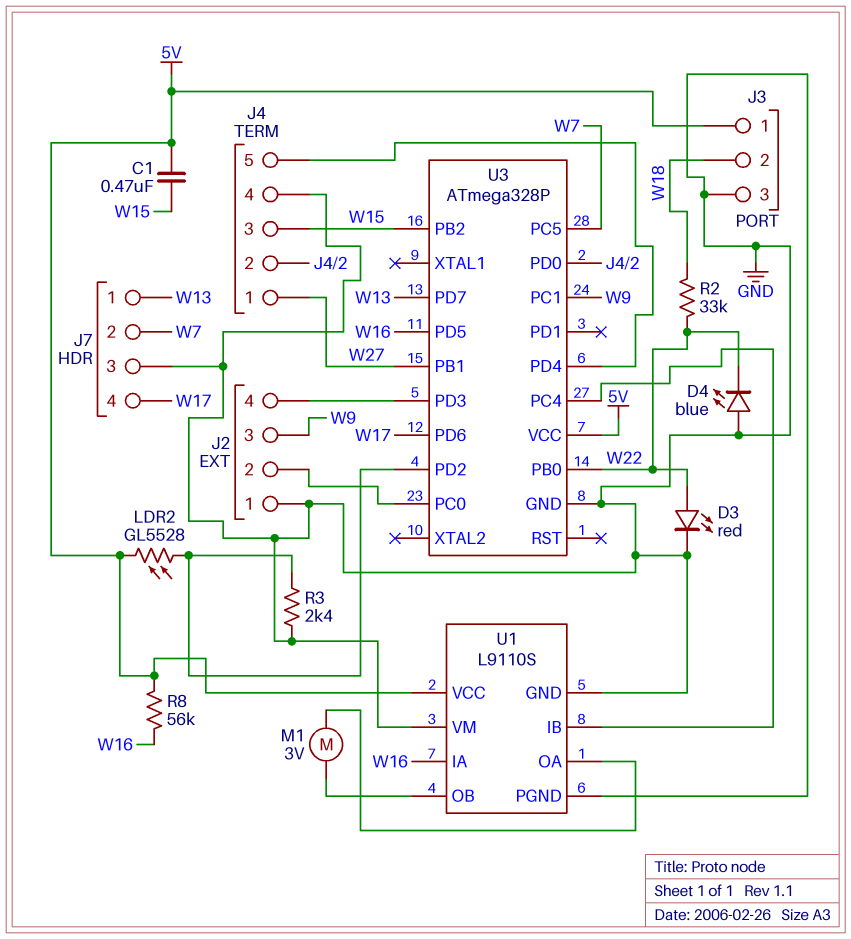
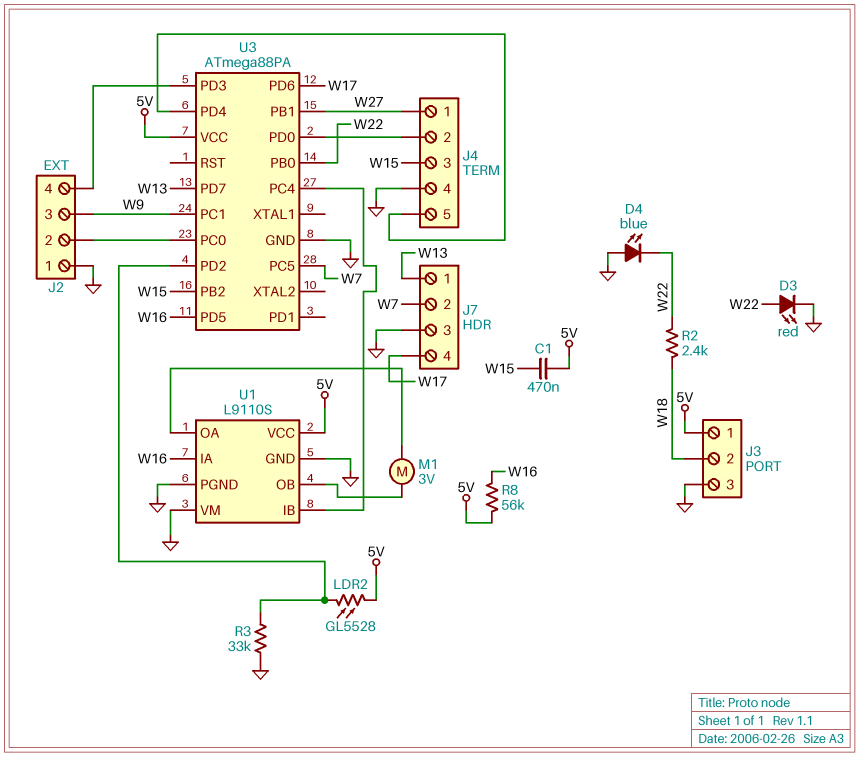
R2: 33k (W18, W22) -> 2.4k (W18, W22)
R3: 2.4k (GND, U3/PD2) -> 33k (GND, U3/PD2)
U3: ATmega328P -> ATmega88PA

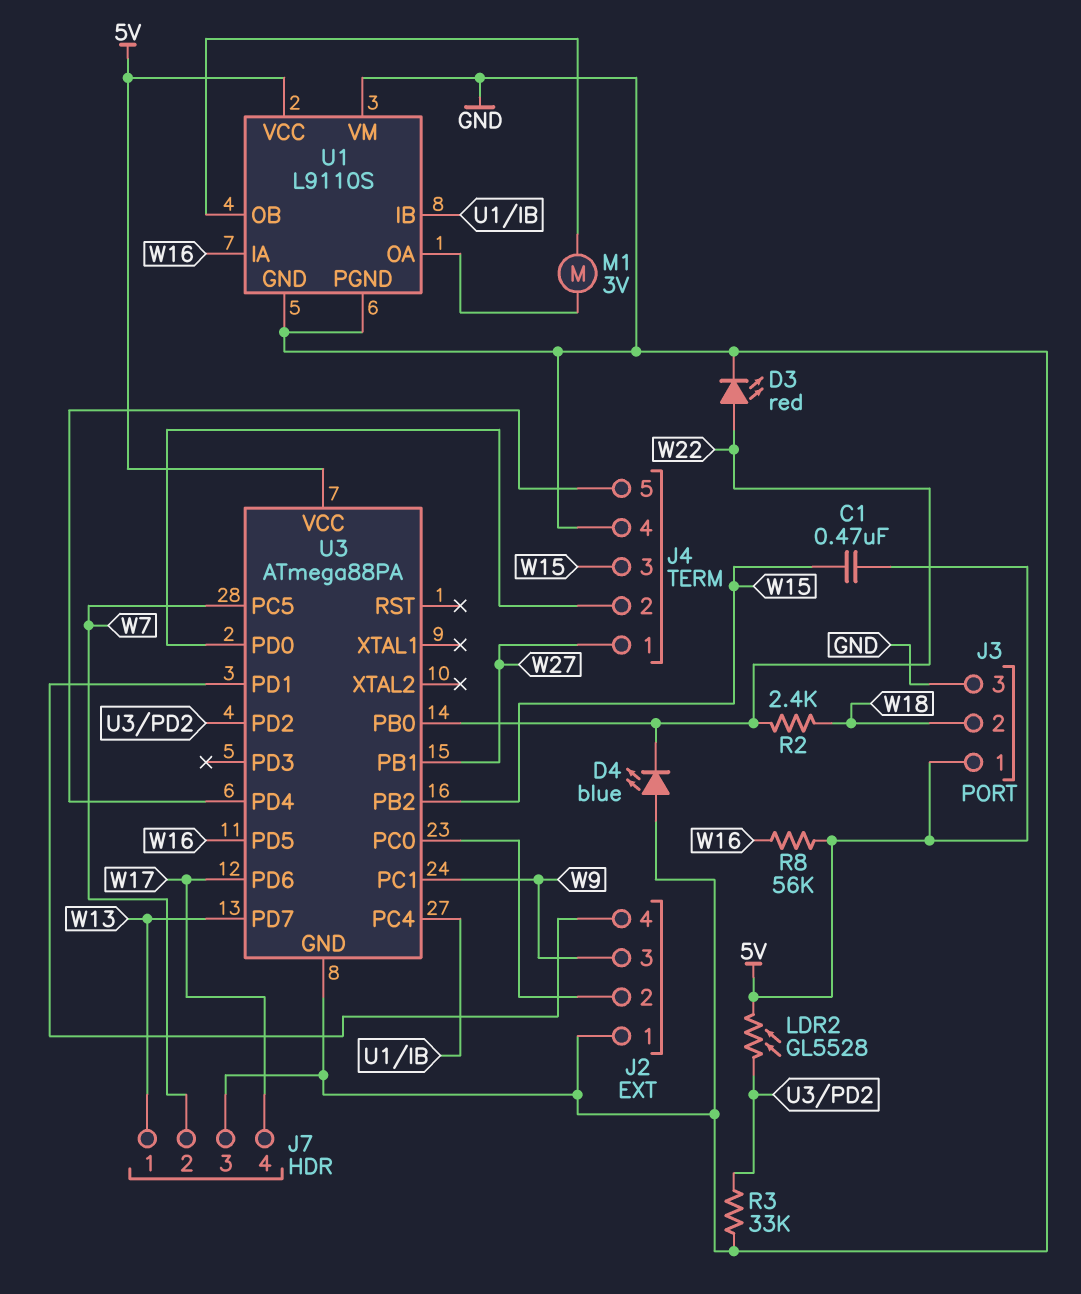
U3 pin PD1: none -> J2/4
U3 pin PD3: J2/4 -> none

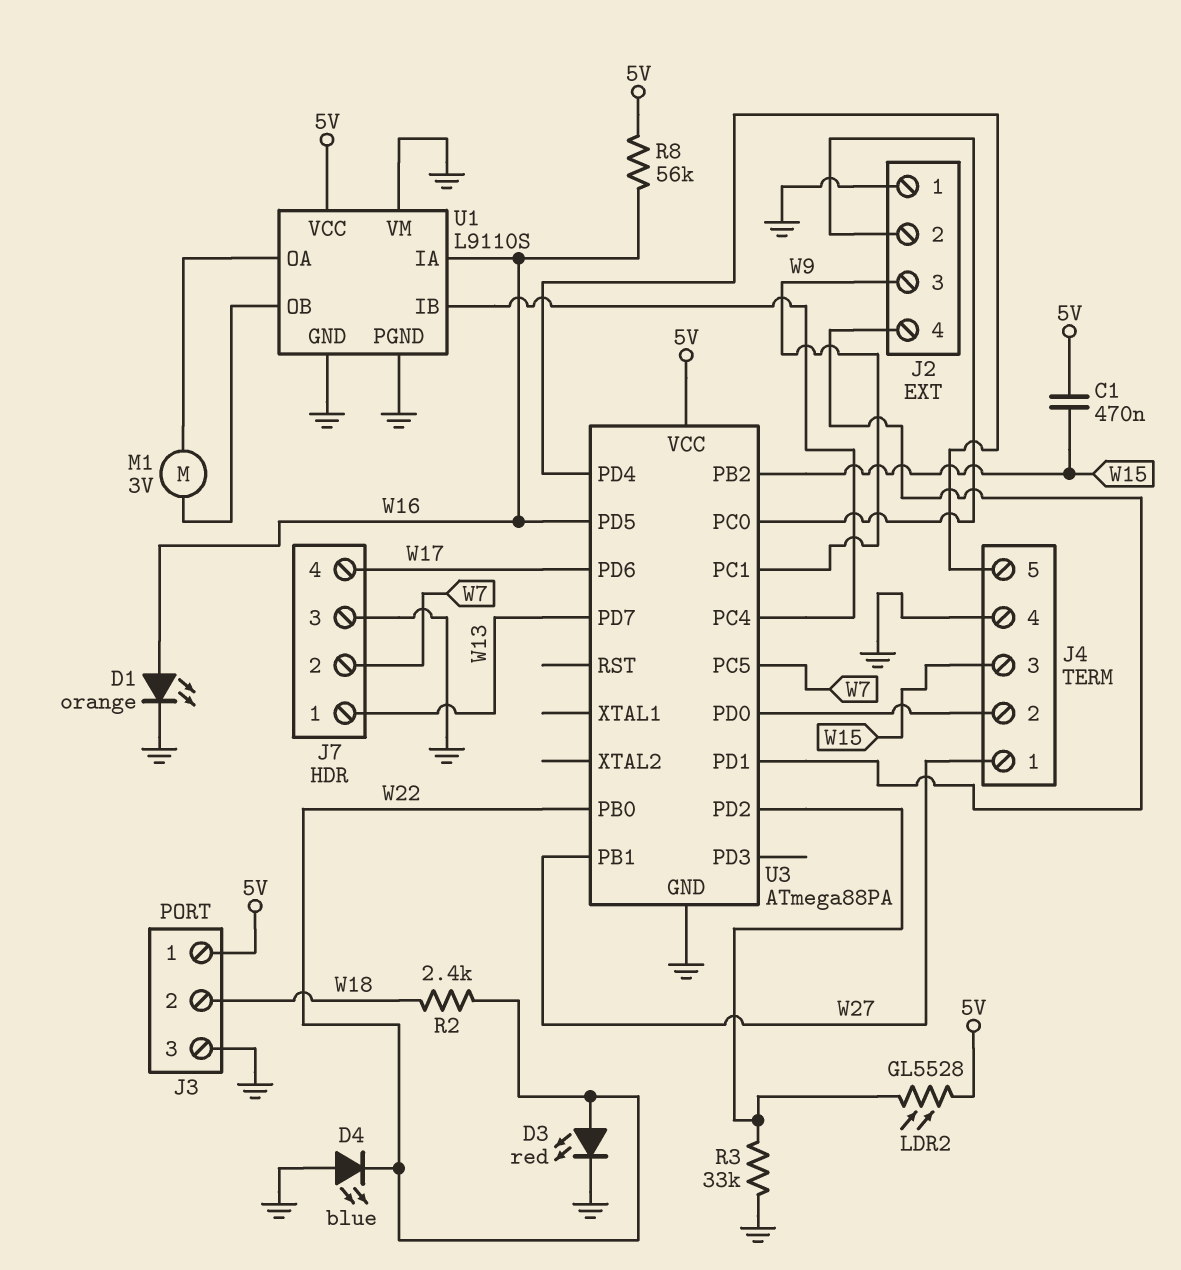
D1: none -> LED orange (A W16, K GND)

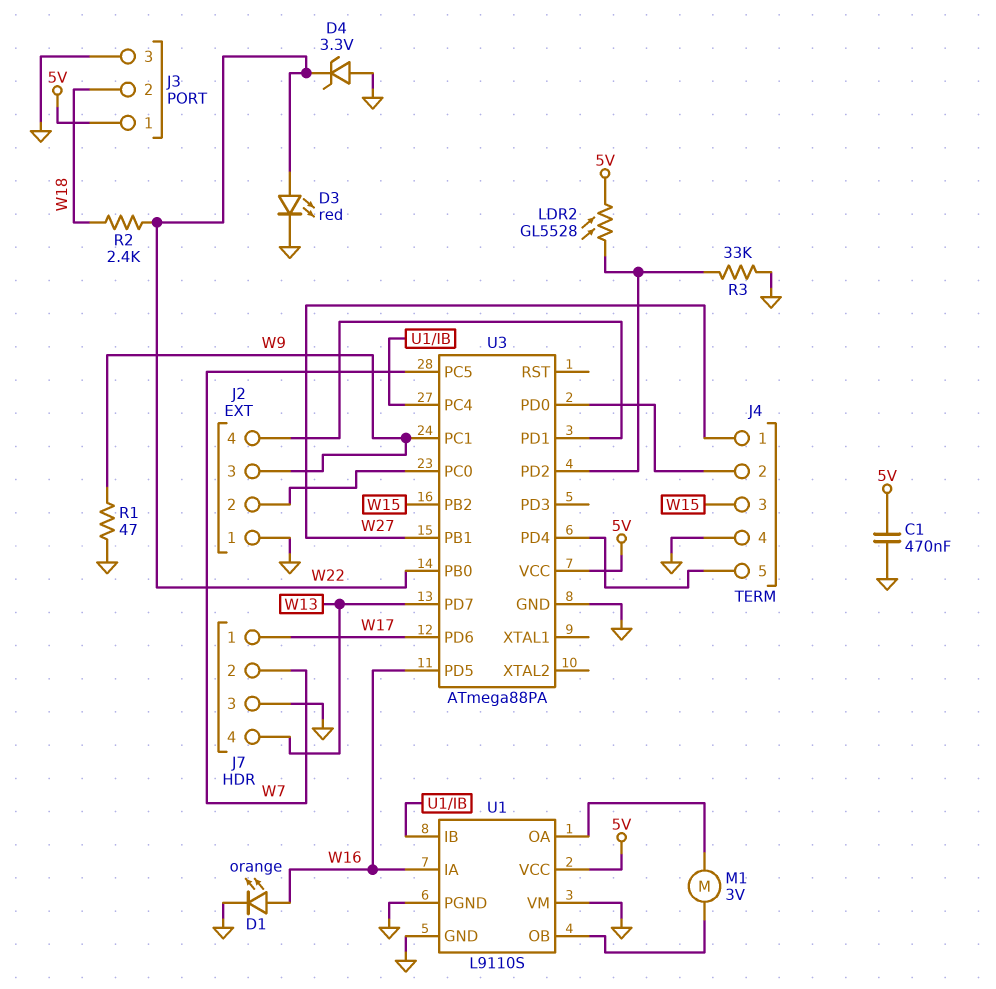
C1: 470nF (5V, W15) -> 470nF (5V, GND)
D4: LED blue (A GND, K W22) -> zener 3.3V (A GND, K W22)
J7 pin 1: W13 -> W17
J7 pin 4: W17 -> W13
R1: none -> 47 (GND, W9)
R8: 56k (5V, W16) -> none

